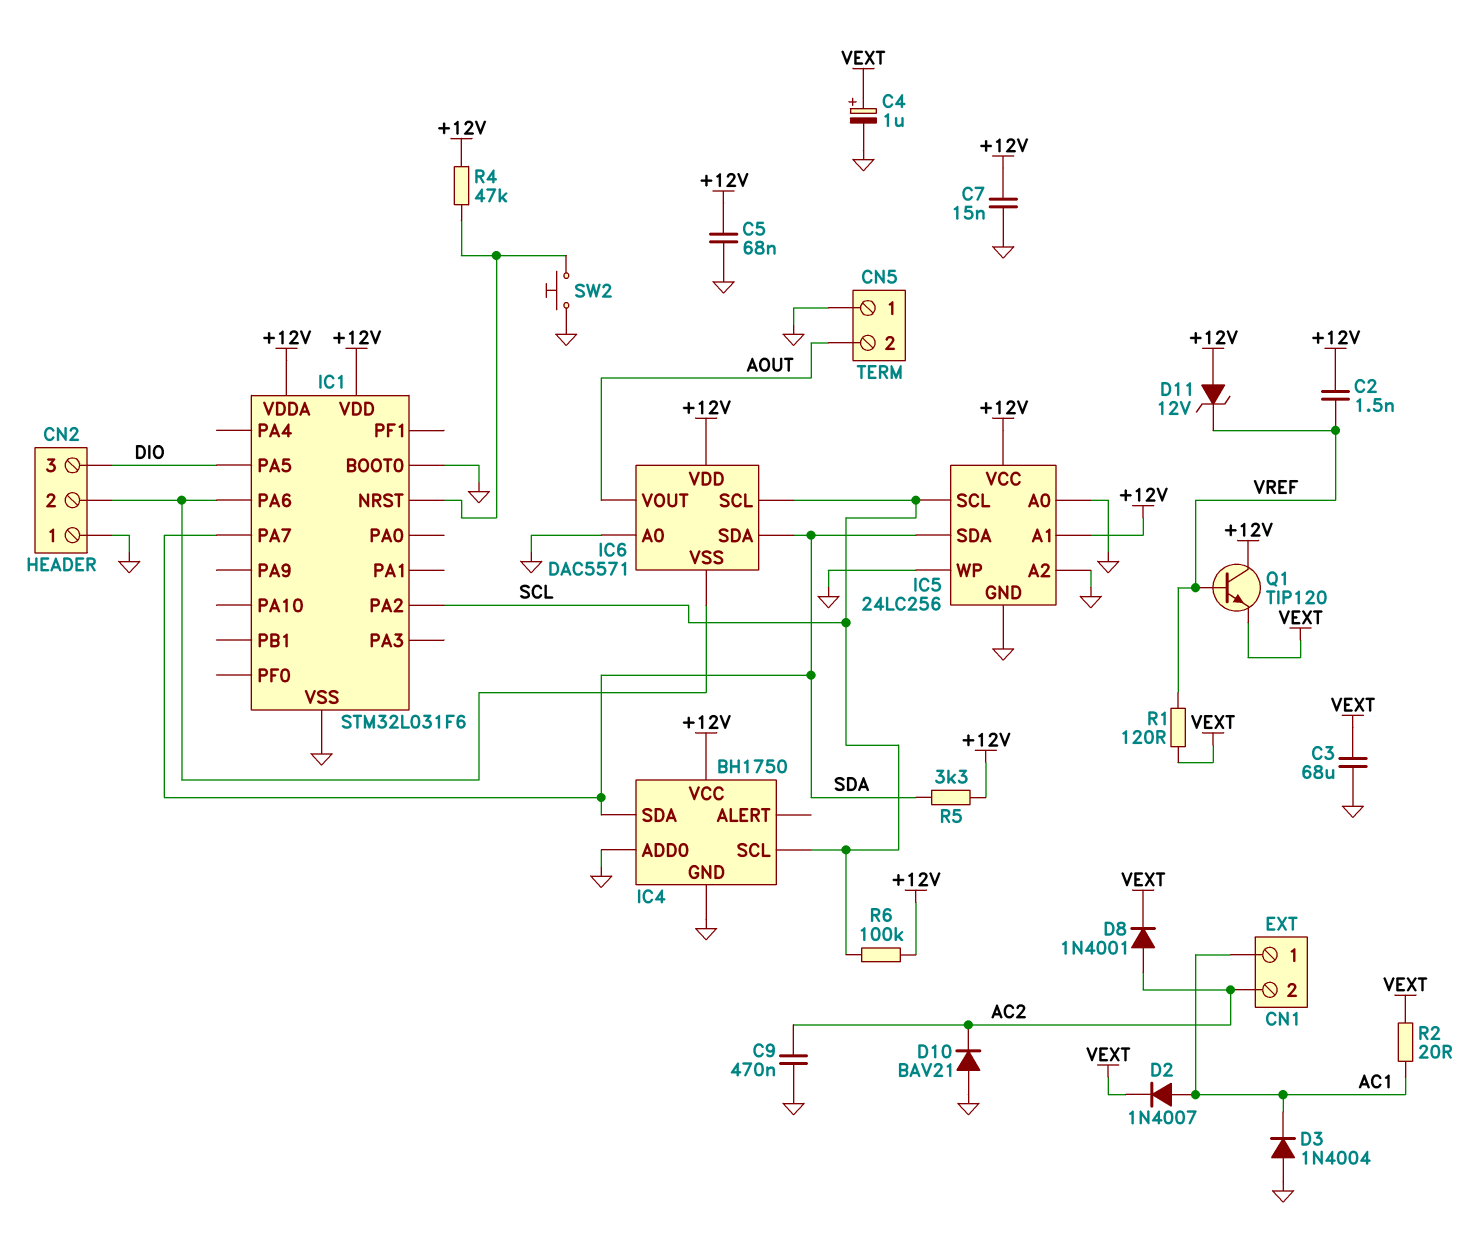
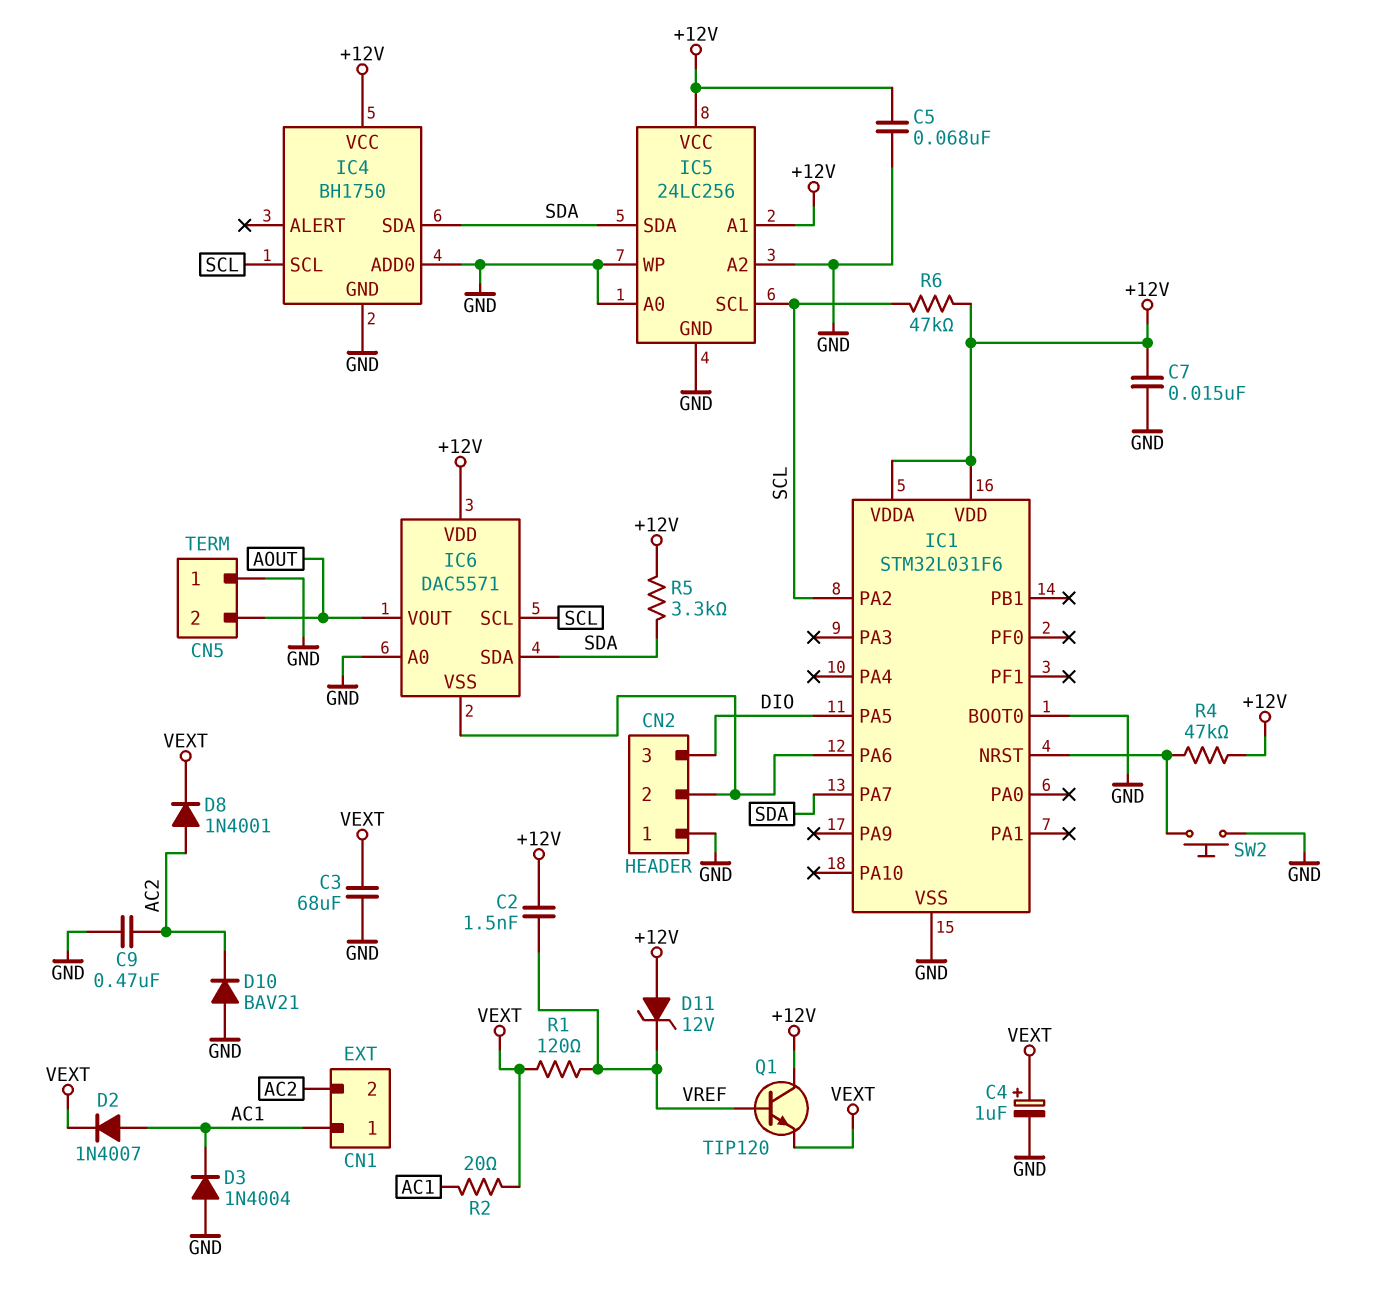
R6: 100k (+12V, SCL) -> 47k (+12V, SCL)

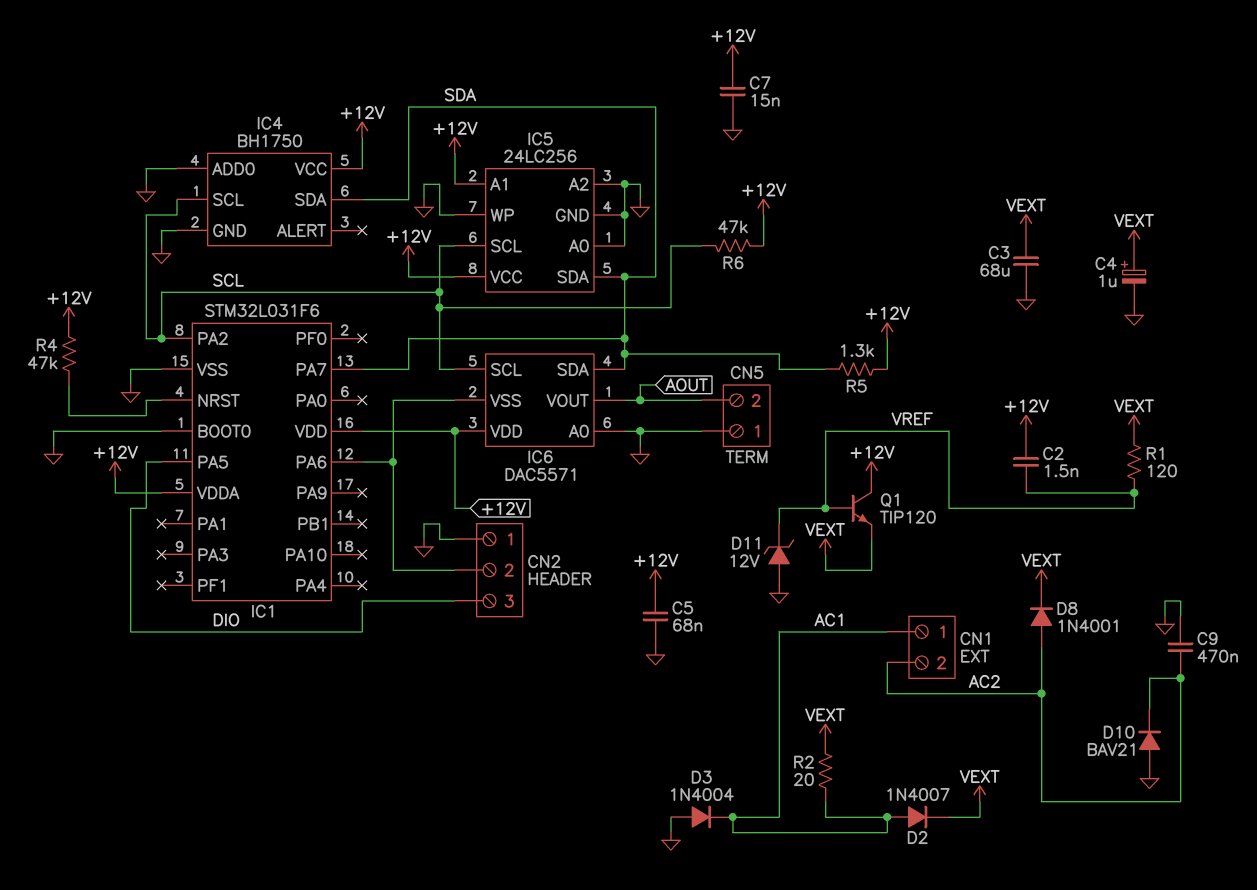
D11: zener 12V (A +12V, K VREF) -> zener 12V (A GND, K VREF)
R5: 3.3k (+12V, SDA) -> 1.3k (+12V, SDA)
SW2: button (GND, IC1/NRST) -> none

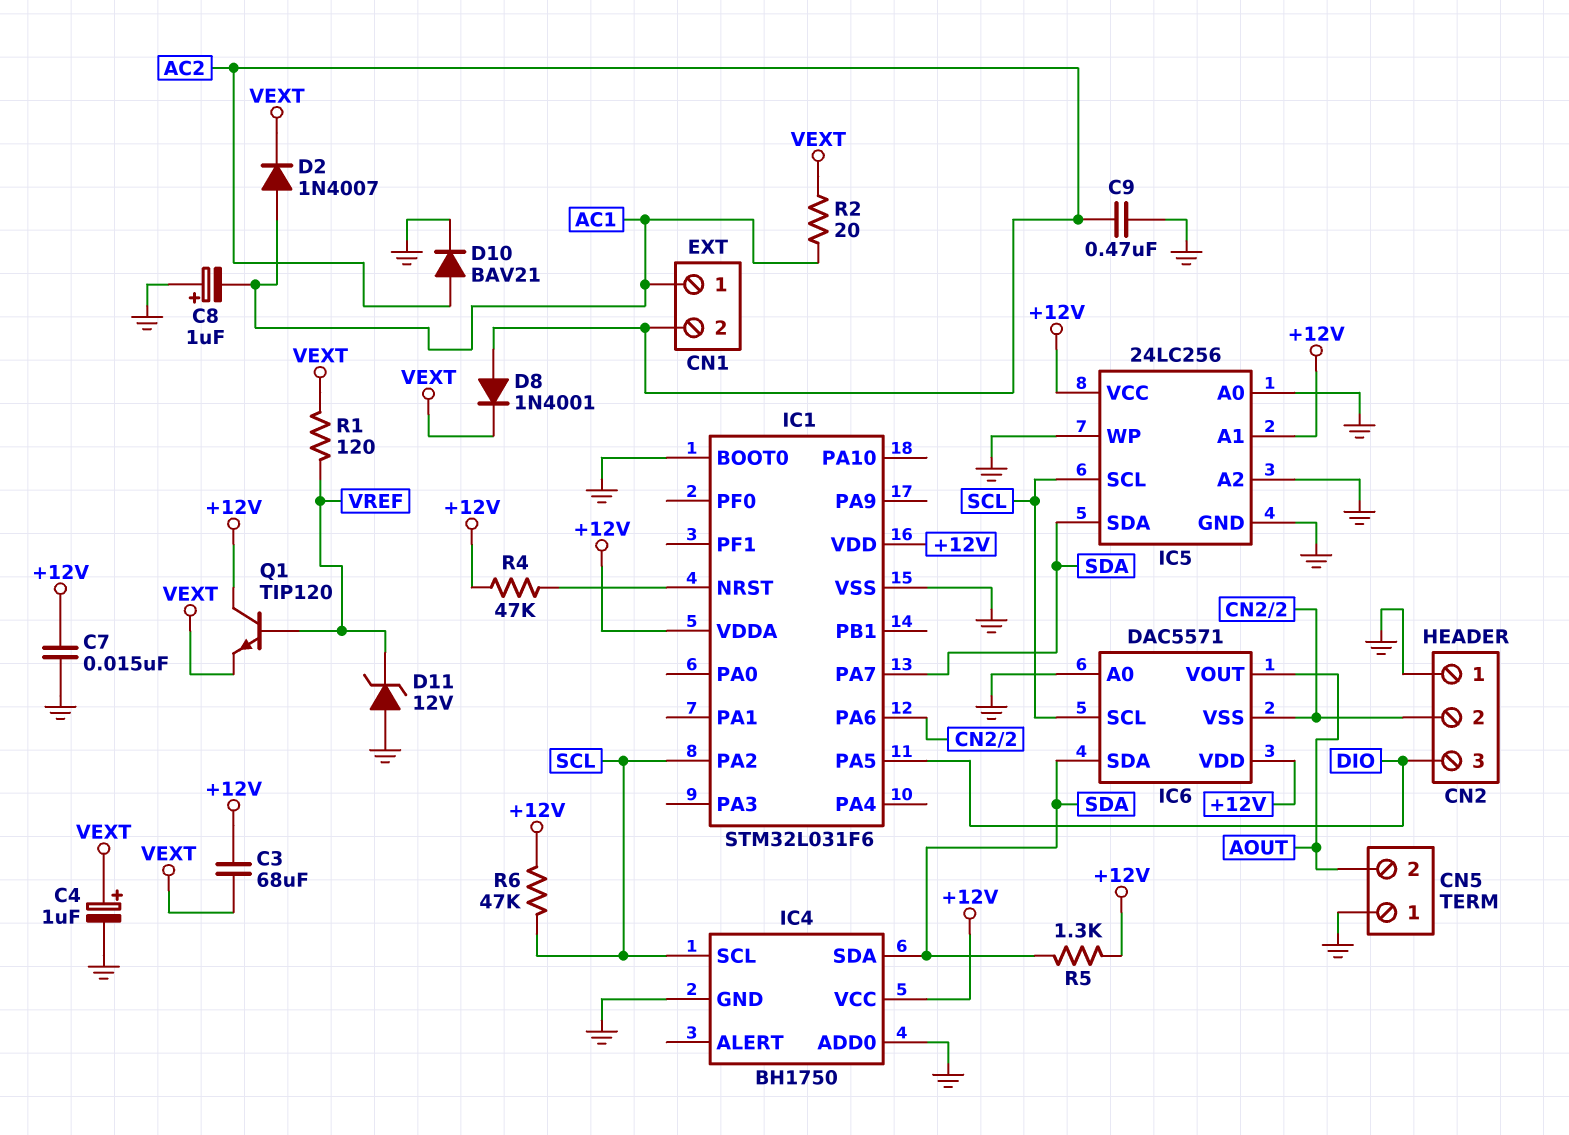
C2: 1.5nF (+12V, VREF) -> none
C3: 68uF (GND, VEXT) -> 68uF (+12V, VEXT)
C5: 68nF (+12V, GND) -> none
C8: none -> 1uF (plus GND, minus AC1)
D3: diode 1N4004 (A GND, K AC1) -> none
D10: diode BAV21 (A GND, K AC2) -> diode BAV21 (A AC2, K GND)

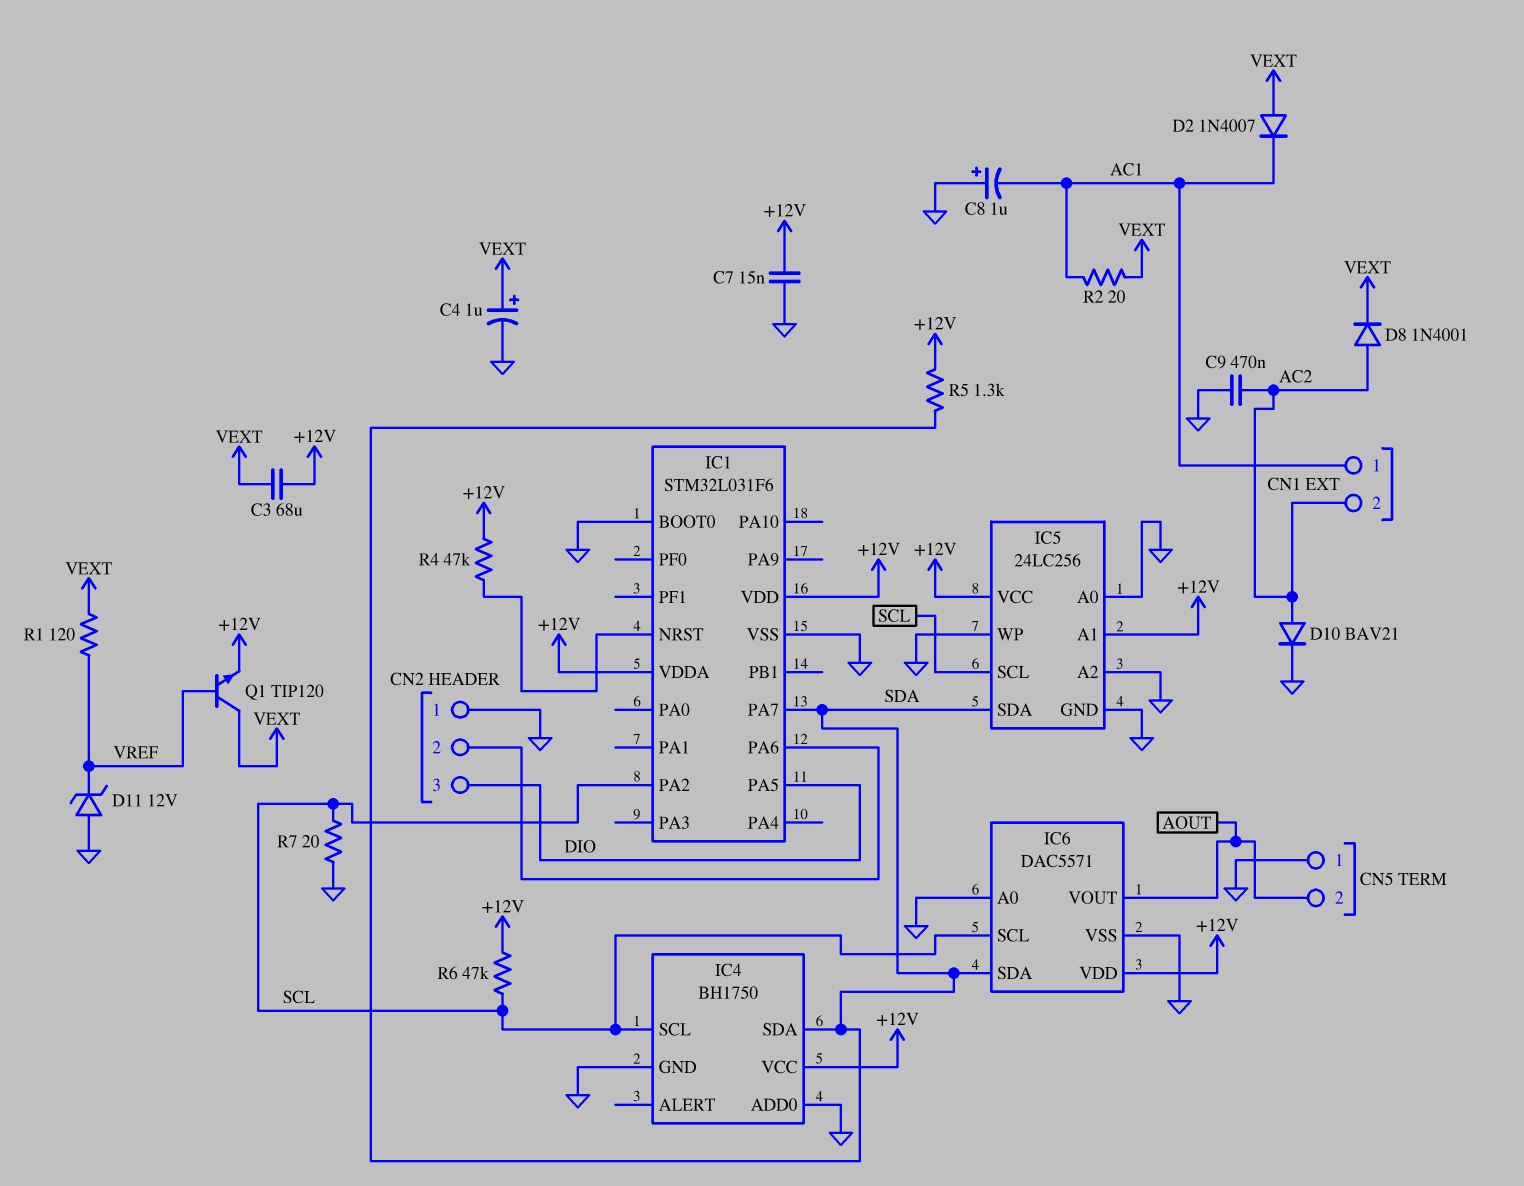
D2: diode 1N4007 (A AC1, K VEXT) -> diode 1N4007 (A VEXT, K AC1)
IC6 pin VSS: CN2/2 -> GND
Q1: NPN TIP120 (B VREF, C +12V, E VEXT) -> NPN TIP120 (B VREF, C VEXT, E +12V)
R7: none -> 20 (GND, SCL)

